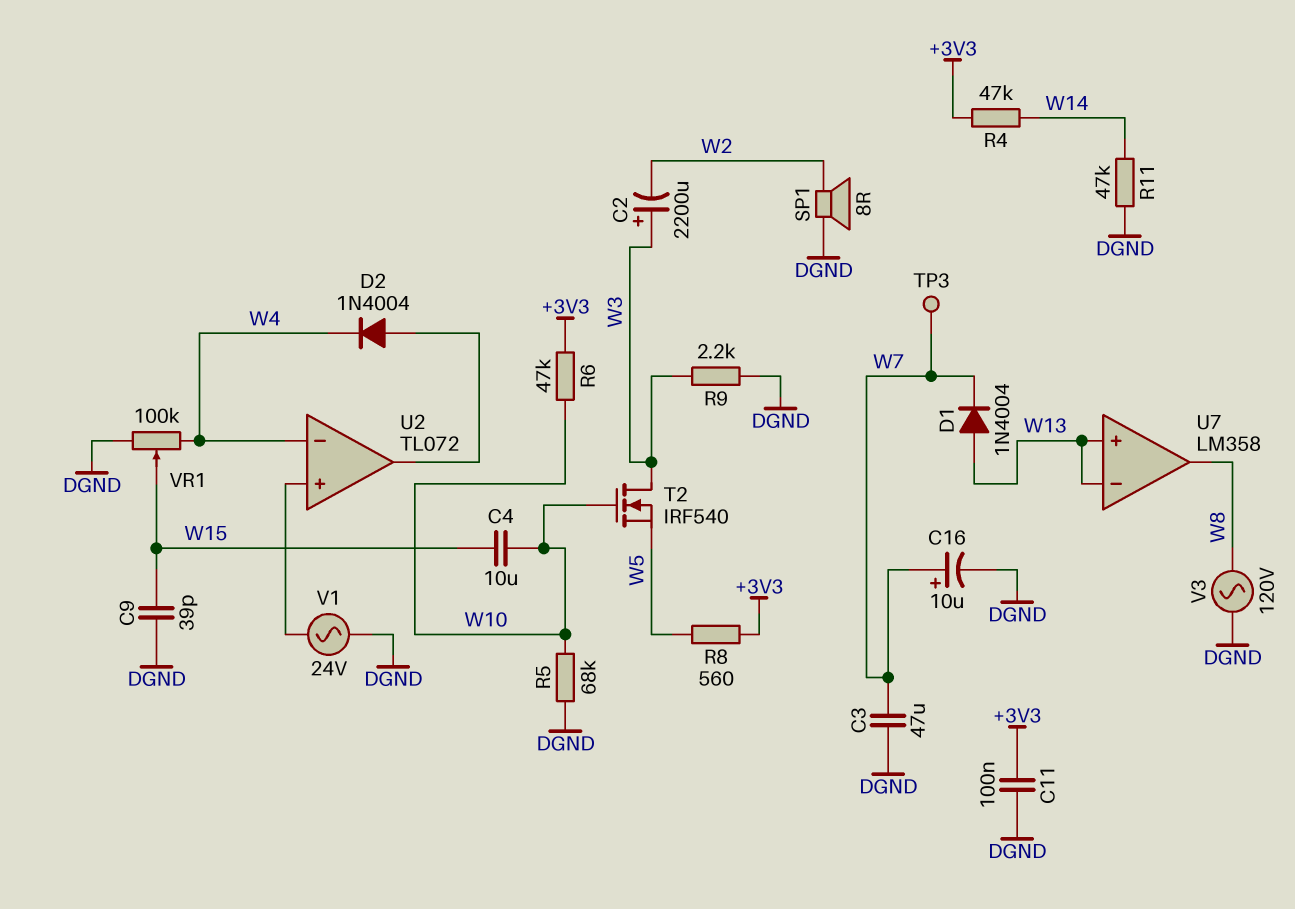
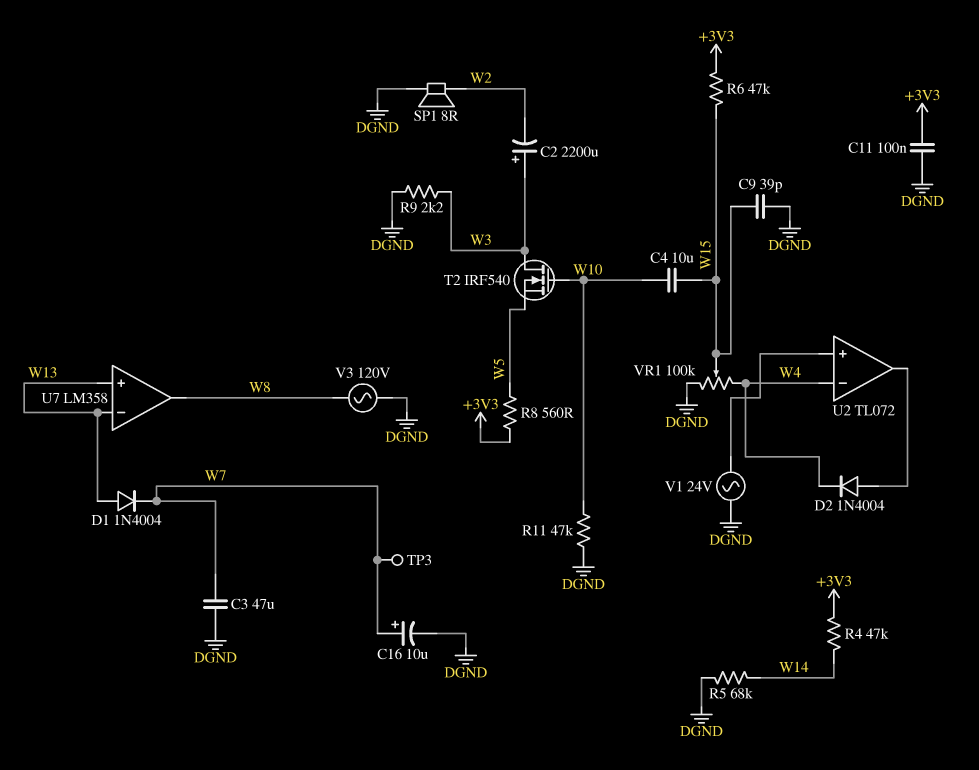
R5: 68k (DGND, W10) -> 68k (DGND, W14)
R6: 47k (+3V3, W10) -> 47k (+3V3, W15)
R11: 47k (DGND, W14) -> 47k (DGND, W10)

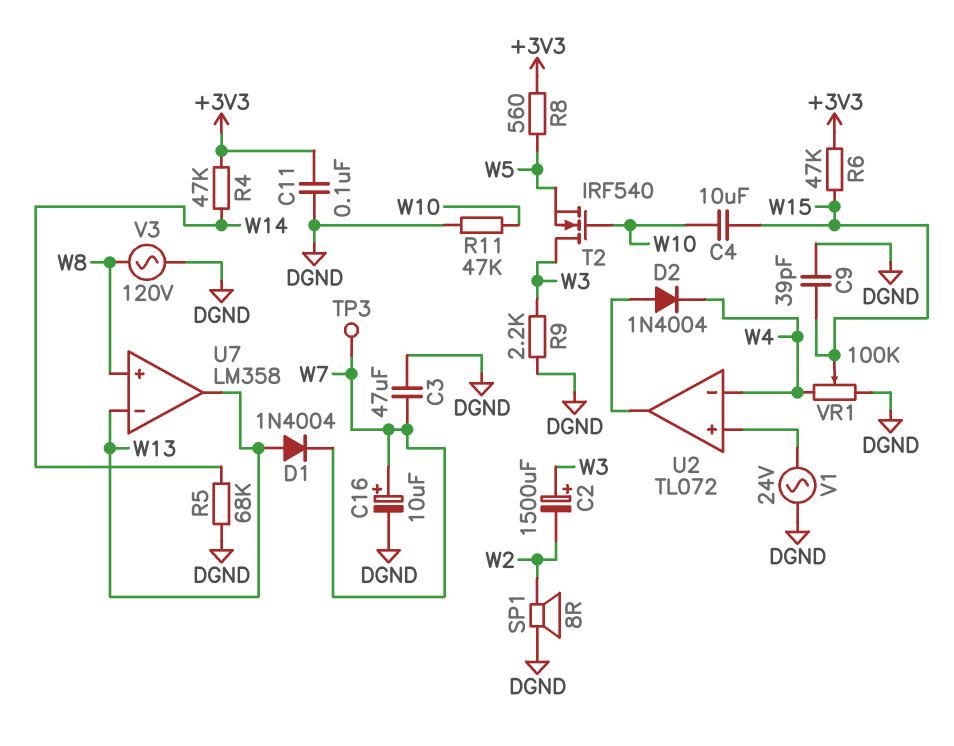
C2: 2200uF (plus W3, minus W2) -> 1500uF (plus W3, minus W2)
U7 pin in+: W13 -> W8
U7 pin out: W8 -> W13

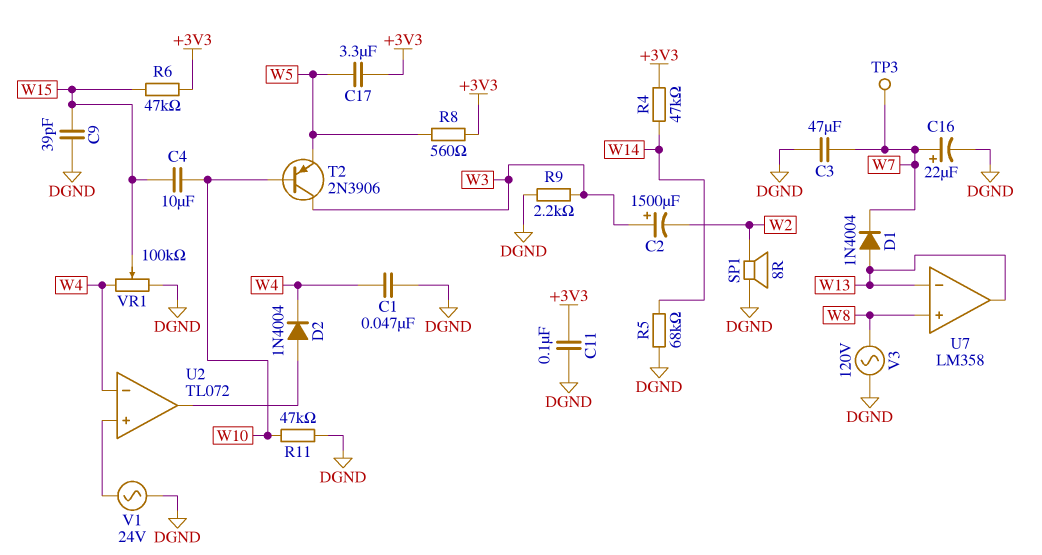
C1: none -> 47nF (DGND, W4)
C16: 10uF (plus W7, minus DGND) -> 22uF (plus W7, minus DGND)
C17: none -> 3.3uF (+3V3, W5)
T2: NMOS IRF540 (G W10, D W3, S W5) -> PNP 2N3906 (B W10, C W3, E W5)

